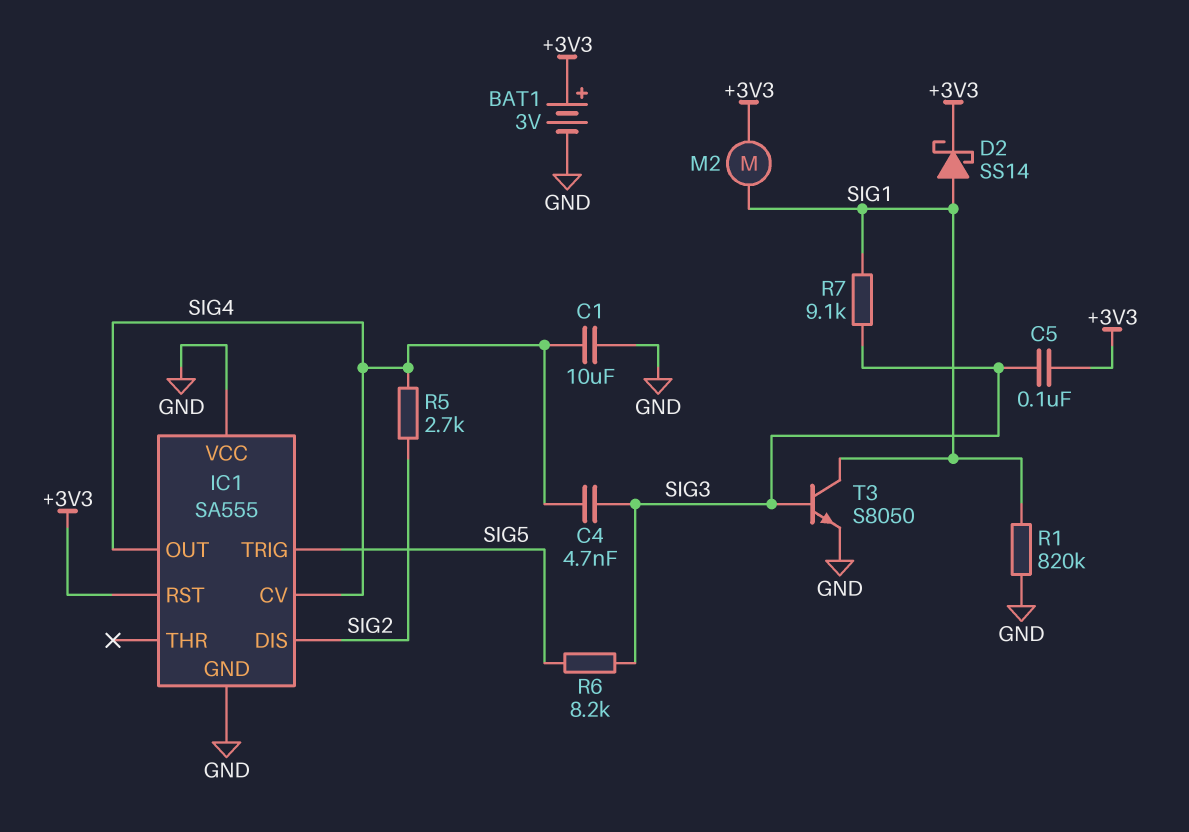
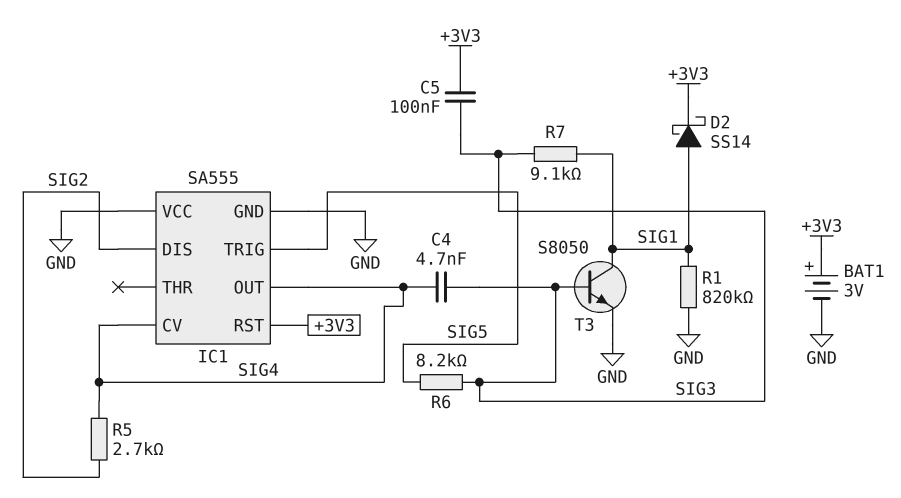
C1: 10uF (GND, SIG4) -> none
M2: motor (+3V3, SIG1) -> none

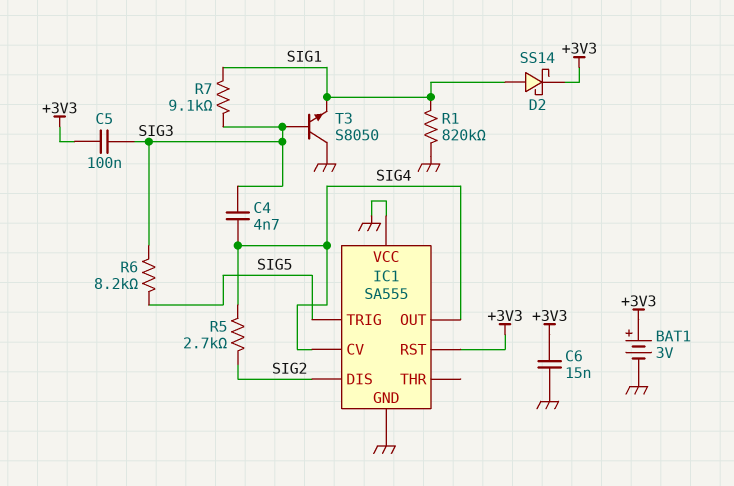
C6: none -> 15nF (+3V3, GND)
T3: NPN S8050 (B SIG3, C SIG1, E GND) -> NPN S8050 (B SIG3, C GND, E SIG1)

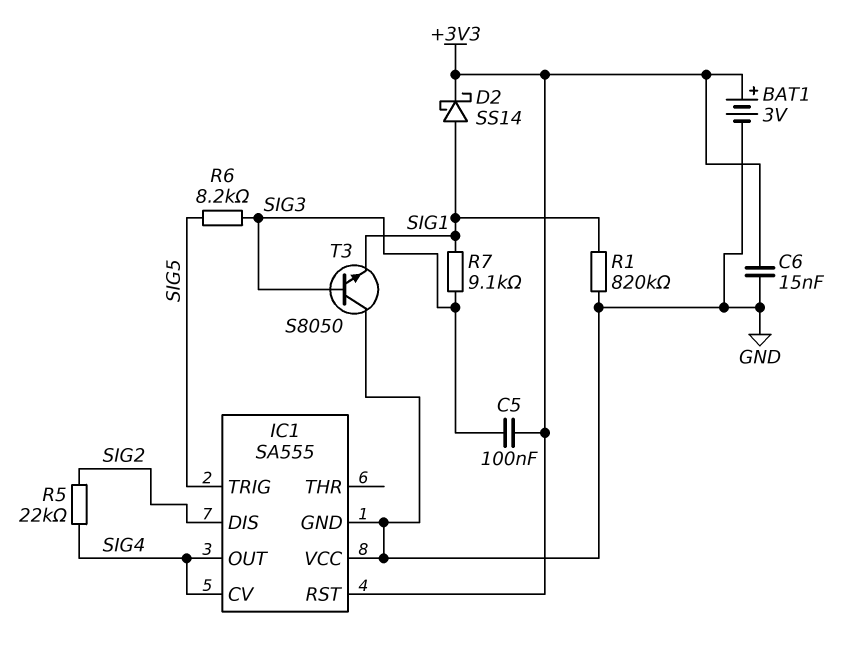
C4: 4.7nF (SIG3, SIG4) -> none
R5: 2.7k (SIG2, SIG4) -> 22k (SIG2, SIG4)

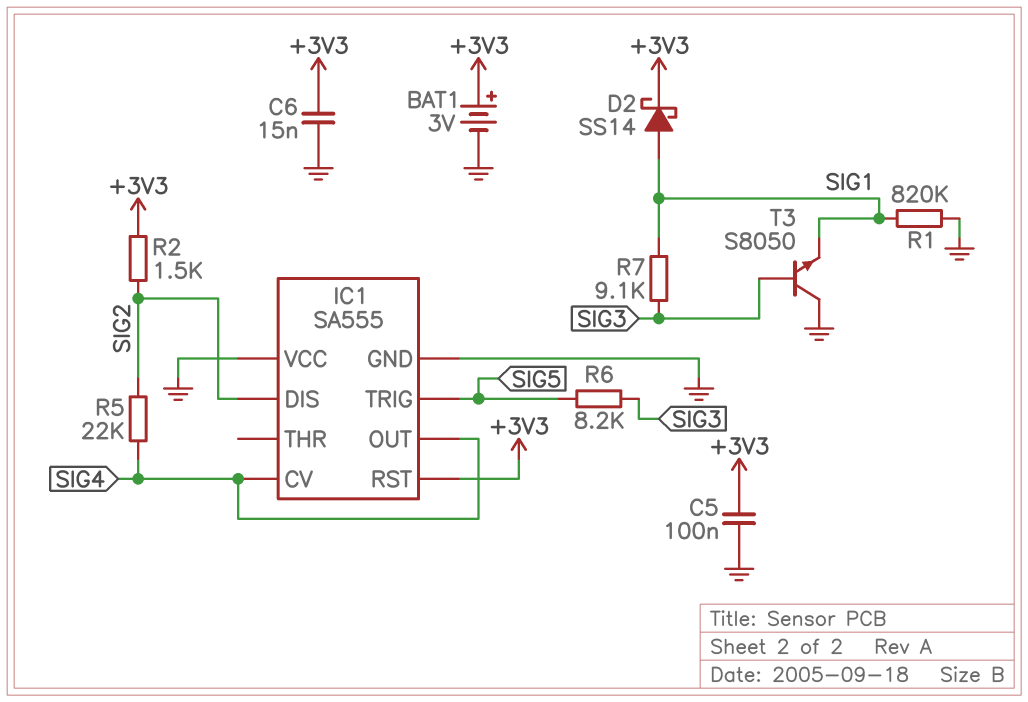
C5: 100nF (+3V3, SIG3) -> 100nF (+3V3, GND)
R2: none -> 1.5k (+3V3, SIG2)

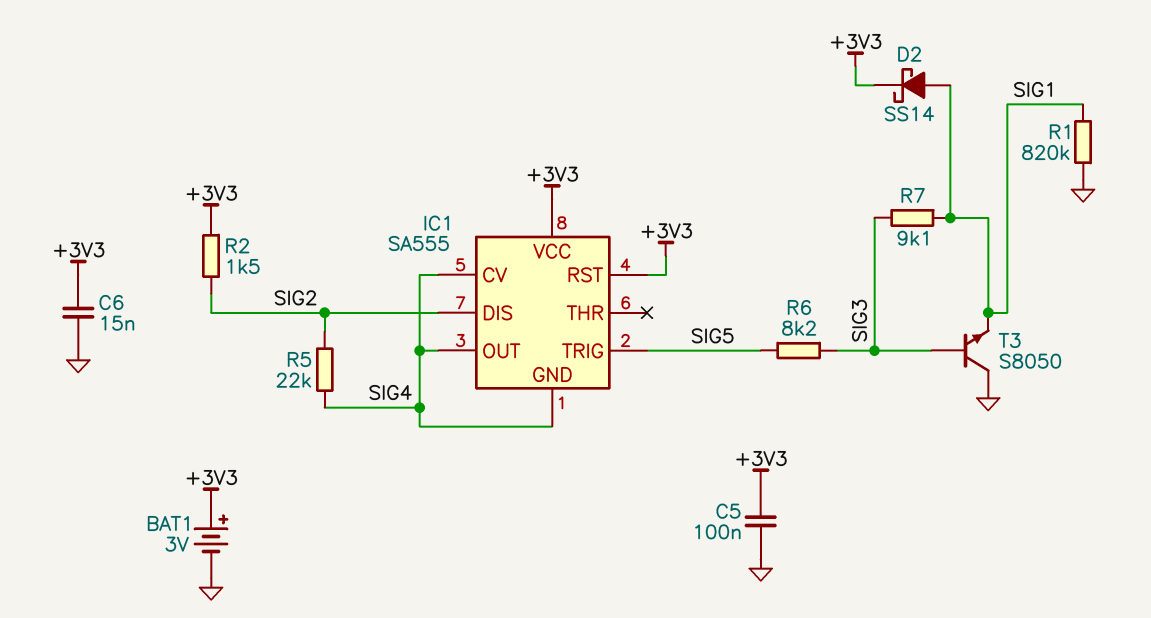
IC1 pin GND: GND -> SIG4
IC1 pin VCC: GND -> +3V3

